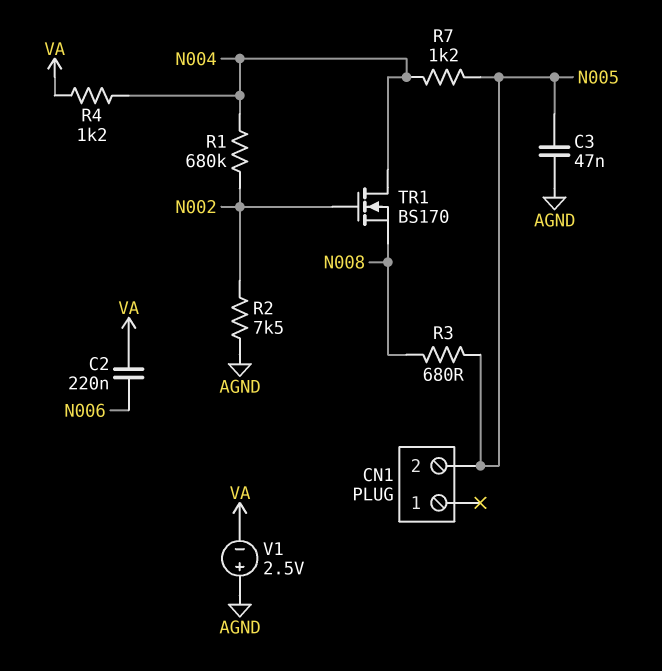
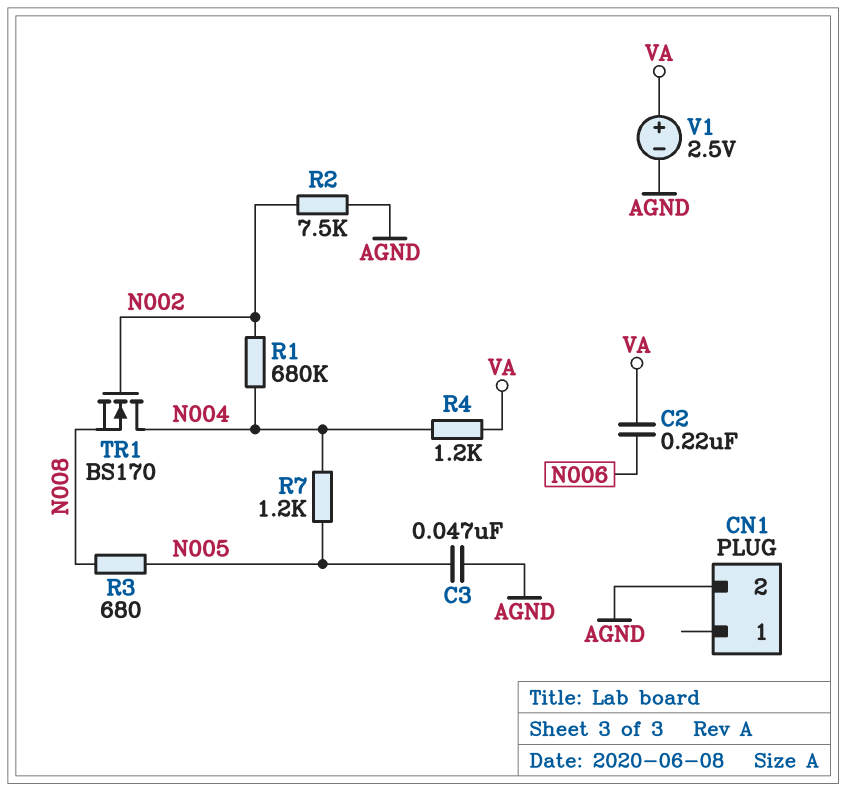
CN1 pin 2: N005 -> AGND
V1: 2.5V (plus AGND, minus VA) -> 2.5V (plus VA, minus AGND)

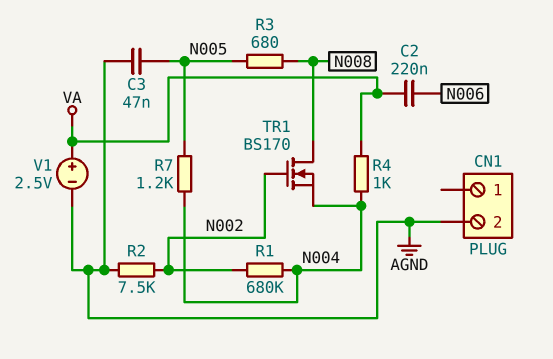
R4: 1.2k (N004, VA) -> 1k (N004, VA)
TR1: NMOS BS170 (G N002, D N004, S N008) -> NMOS BS170 (G N002, D N008, S N004)

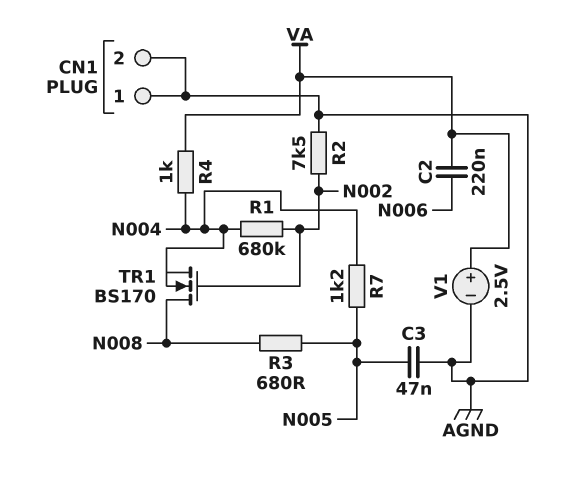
CN1 pin 1: none -> AGND

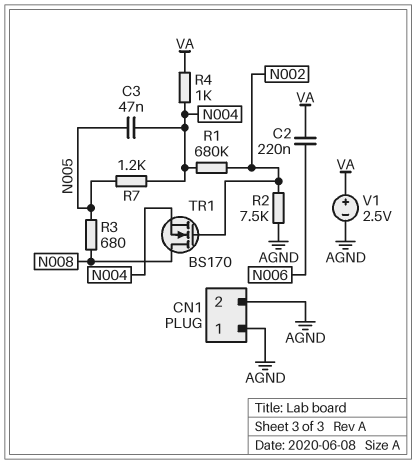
C3: 47nF (AGND, N005) -> 47nF (N004, N005)

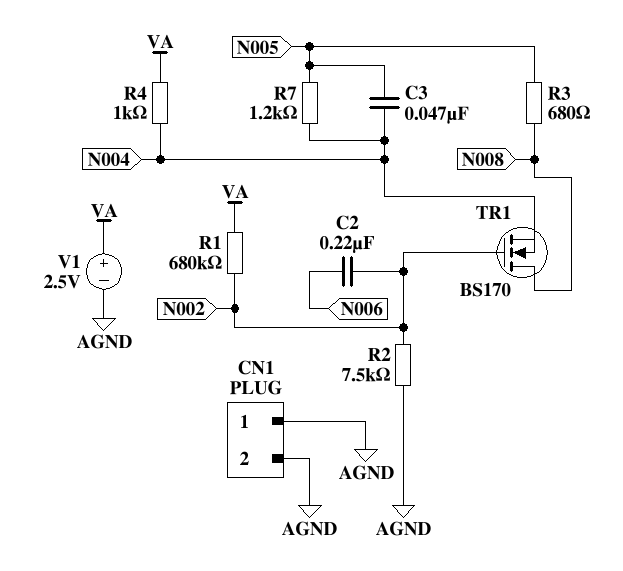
C2: 220nF (N006, VA) -> 220nF (N002, N006)
R1: 680k (N002, N004) -> 680k (N002, VA)

